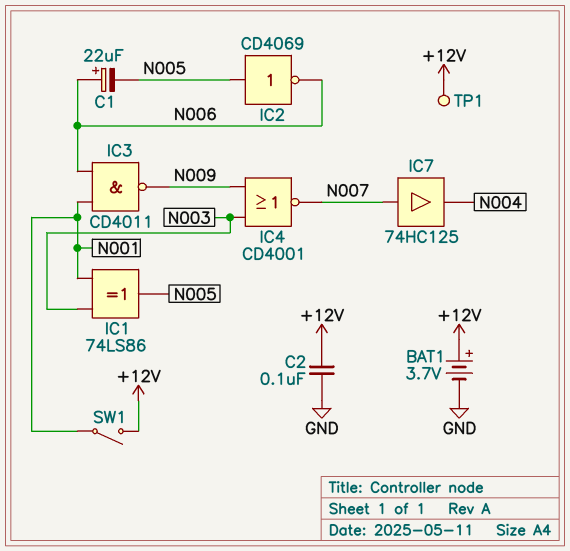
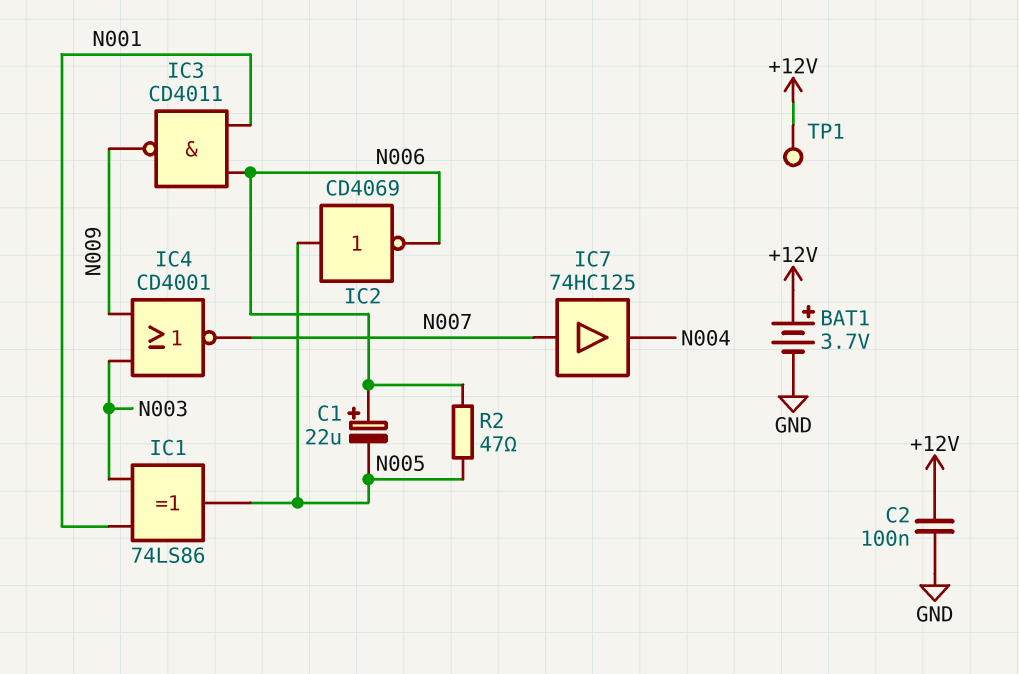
R2: none -> 47 (N005, N006)
SW1: switch (+12V, N001) -> none

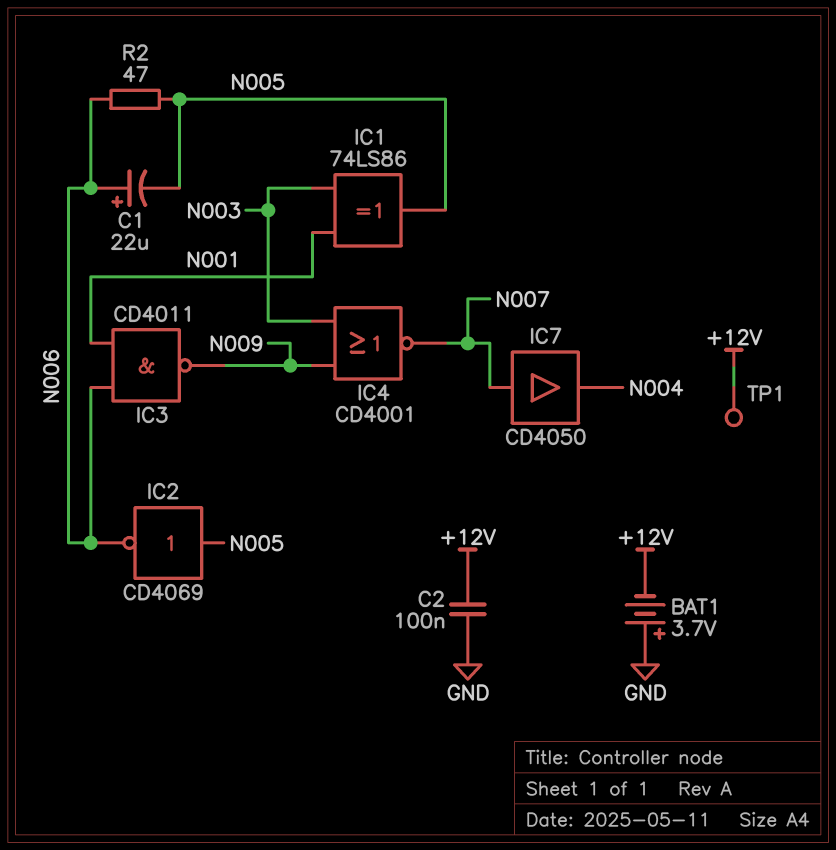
BAT1: 3.7V (plus +12V, minus GND) -> 3.7V (plus GND, minus +12V)
IC7: buffer 74HC125 (in N007, out N004) -> buffer CD4050 (in N007, out N004)

